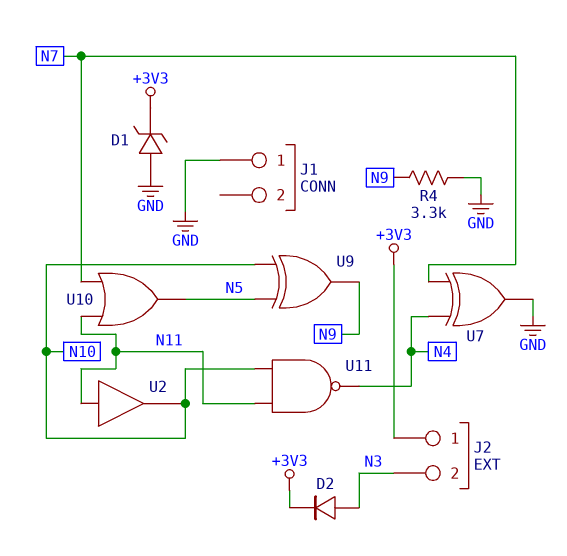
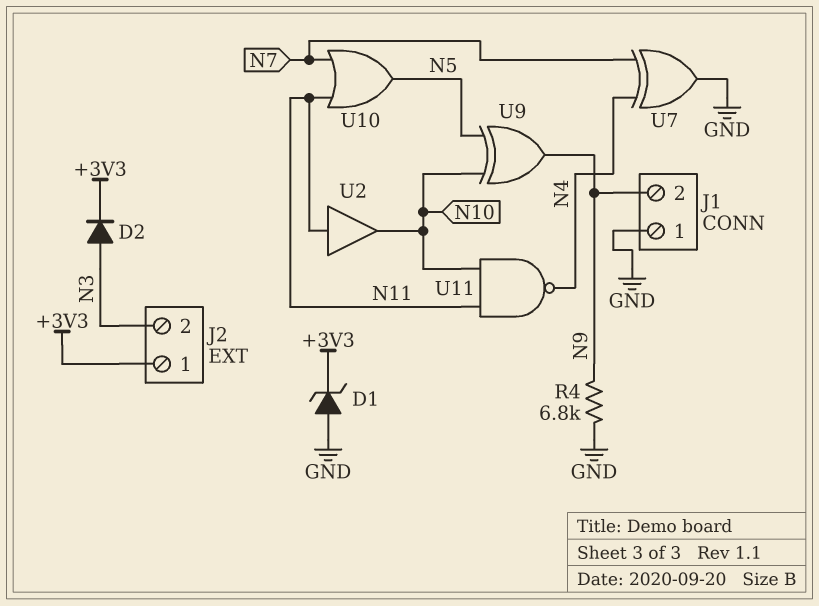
J1 pin 2: none -> N9
R4: 3.3k (GND, N9) -> 6.8k (GND, N9)

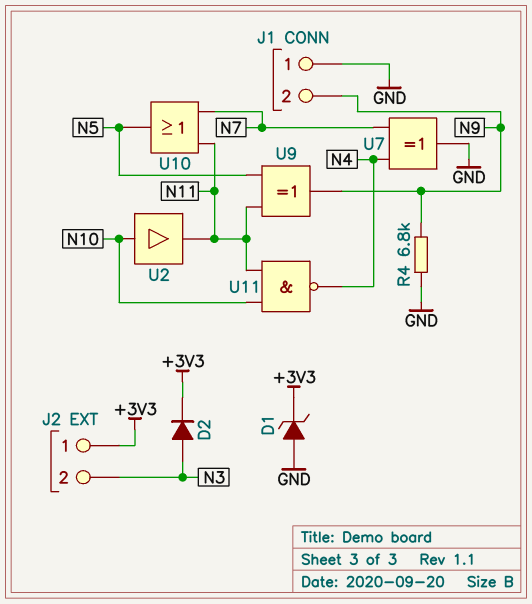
U2: buffer (in N11, out N10) -> buffer (in N10, out N11)
U9: XOR (in N5, in N10, out N9) -> XOR (in N5, in N11, out N9)

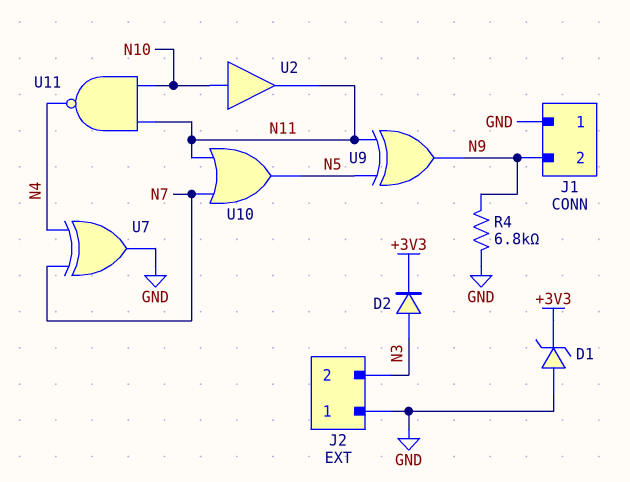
J2 pin 1: +3V3 -> GND

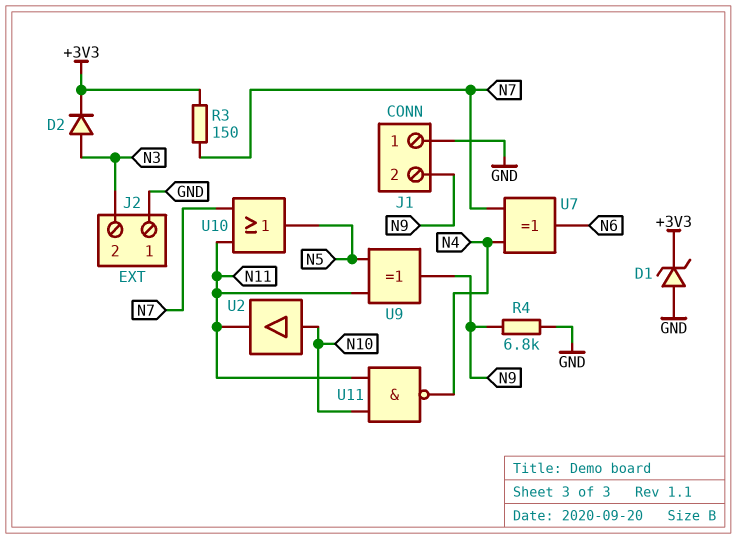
R3: none -> 150 (+3V3, N7)
U7: XOR (in N4, in N7, out GND) -> XOR (in N4, in N7, out N6)

